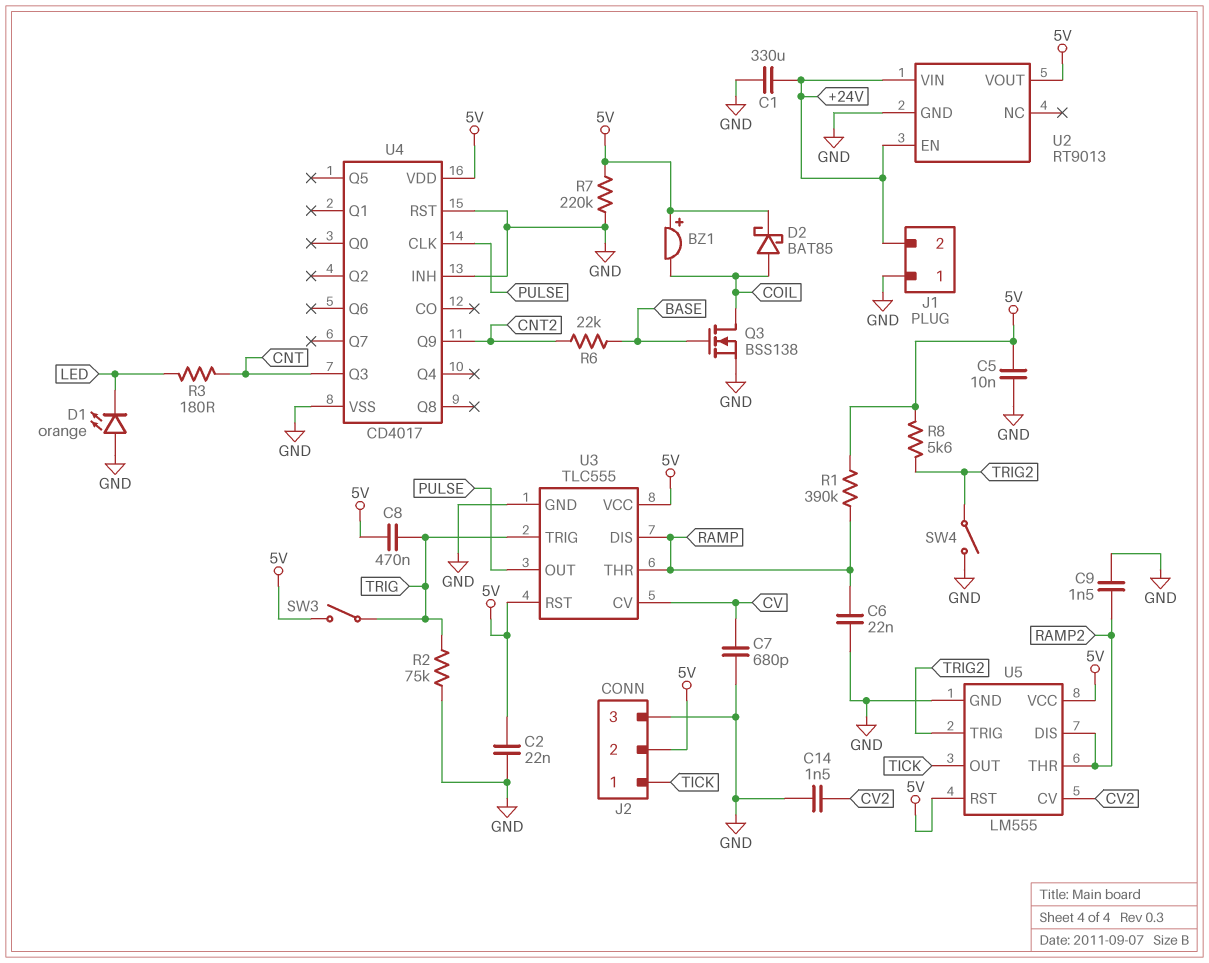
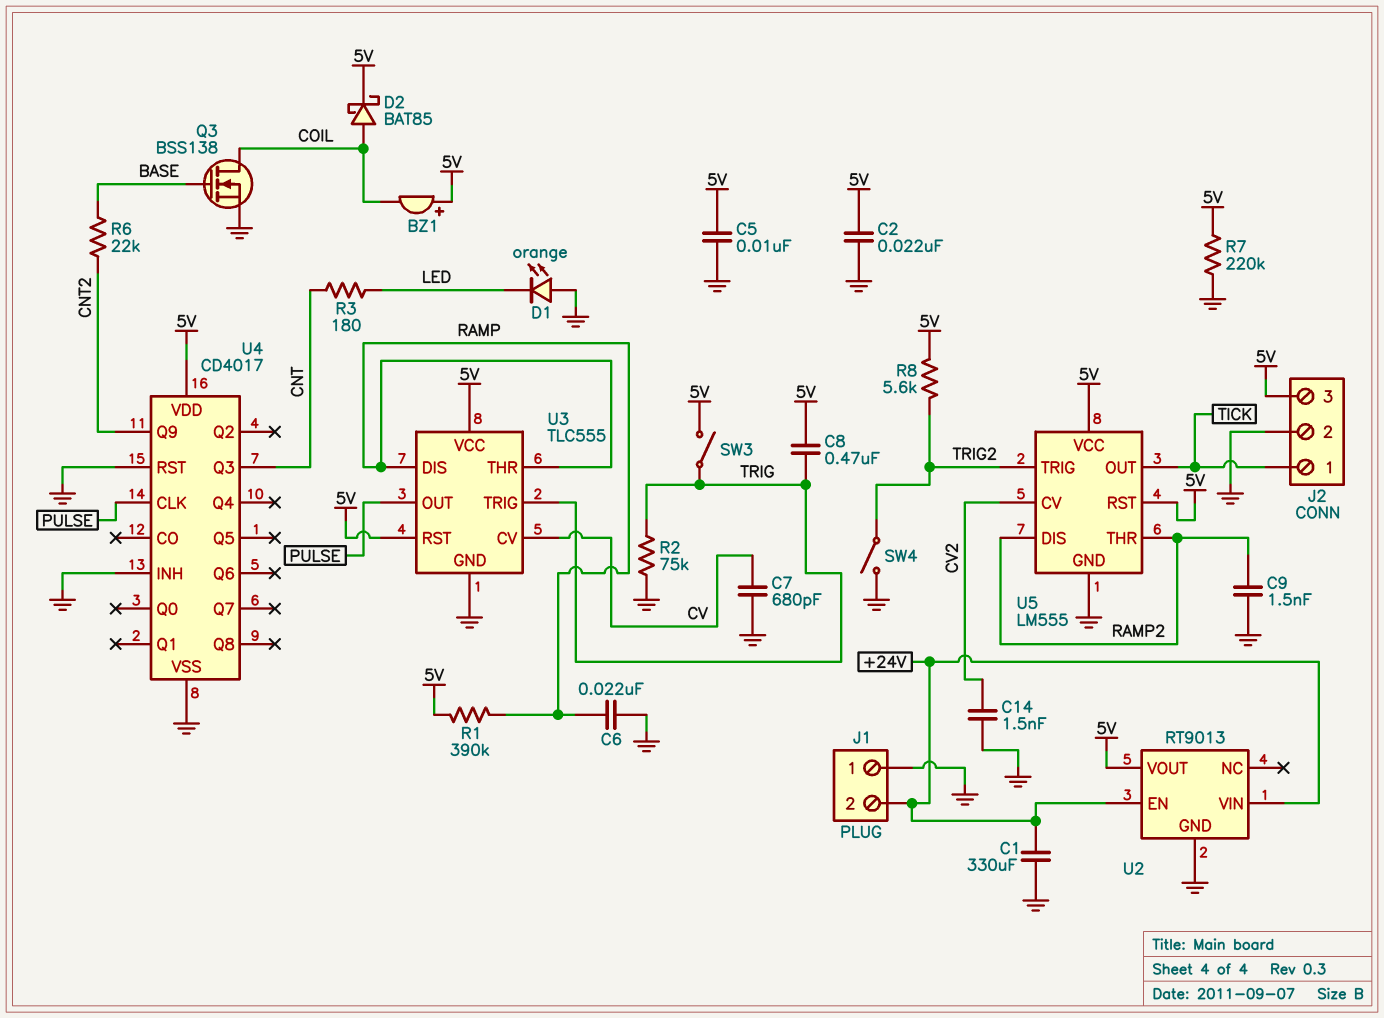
J2 pin 2: 5V -> GND
J2 pin 3: GND -> 5V

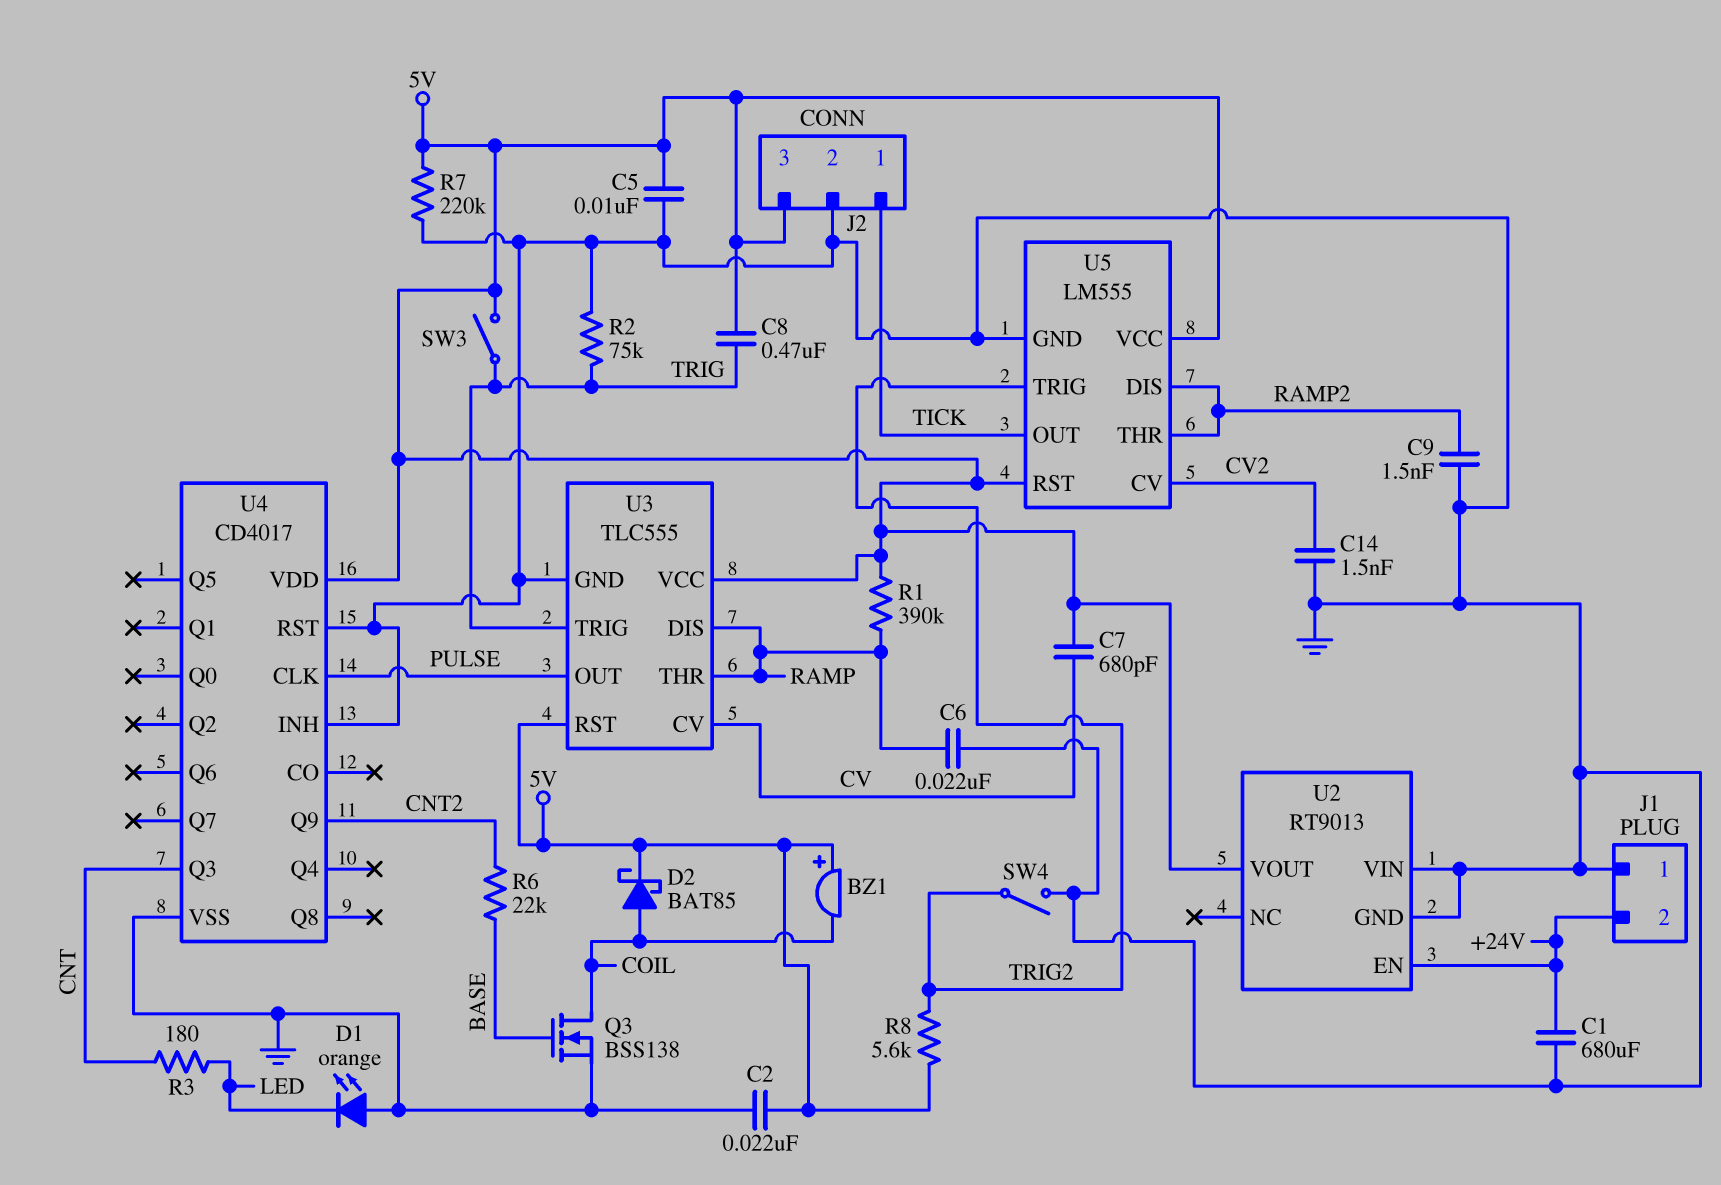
C1: 330uF (+24V, GND) -> 680uF (+24V, GND)
C7: 680pF (CV, GND) -> 680pF (5V, CV)
U2 pin VIN: +24V -> GND

